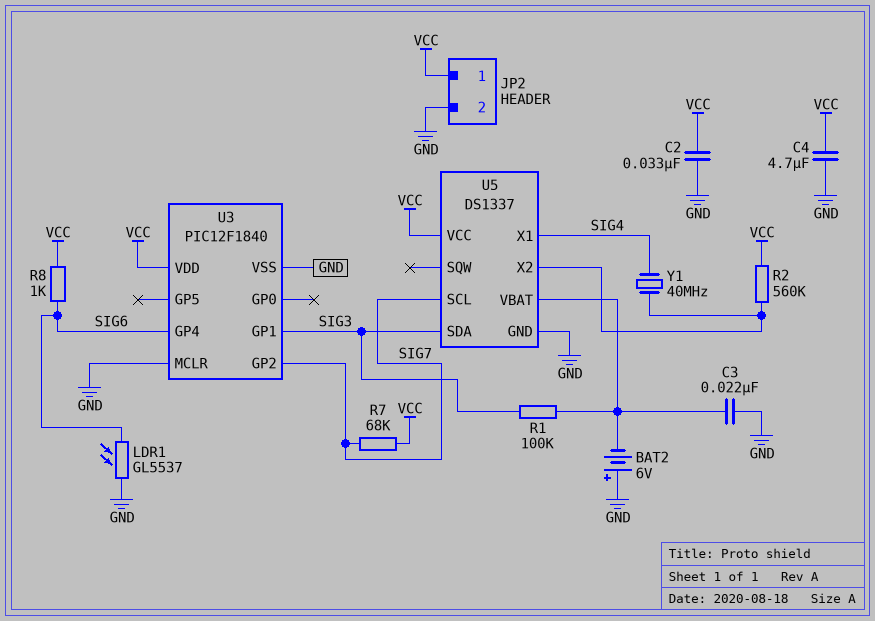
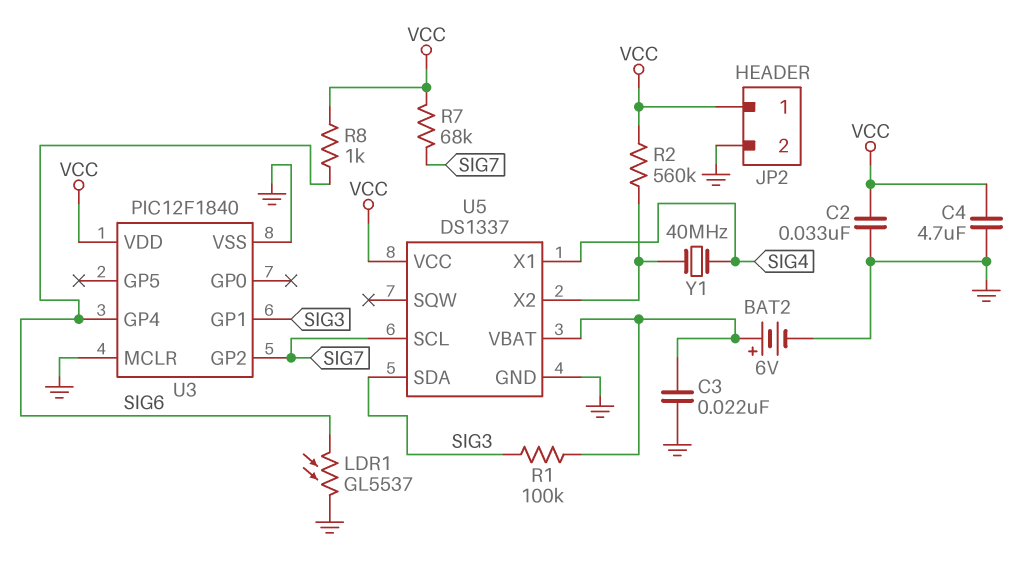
BAT2: 6V (plus GND, minus U5/VBAT) -> 6V (plus U5/VBAT, minus GND)

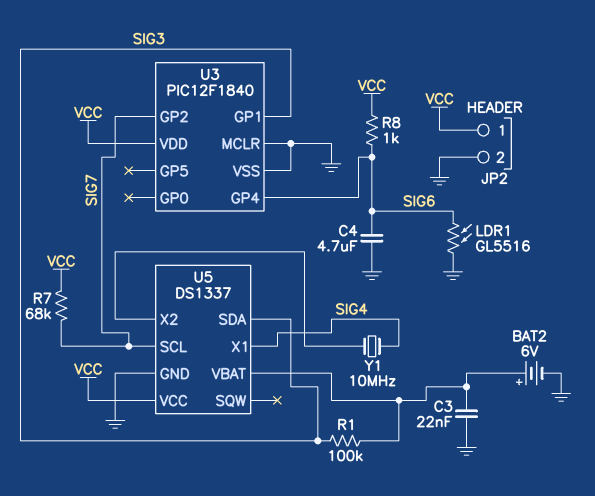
C2: 33nF (GND, VCC) -> none
C4: 4.7uF (GND, VCC) -> 4.7uF (GND, SIG6)
LDR1: GL5537 (GND, SIG6) -> GL5516 (GND, SIG6)
R2: 560k (U5/X2, VCC) -> none
Y1: 40MHz (SIG4, U5/X2) -> 10MHz (SIG4, U5/X2)

